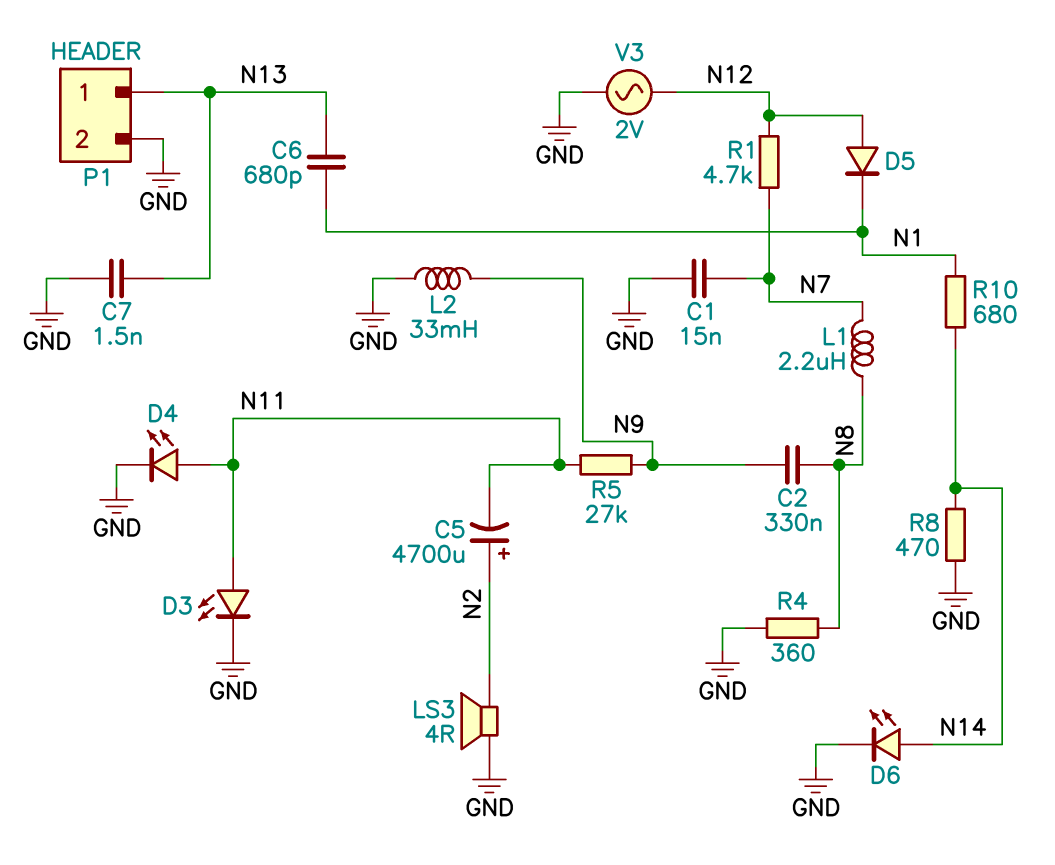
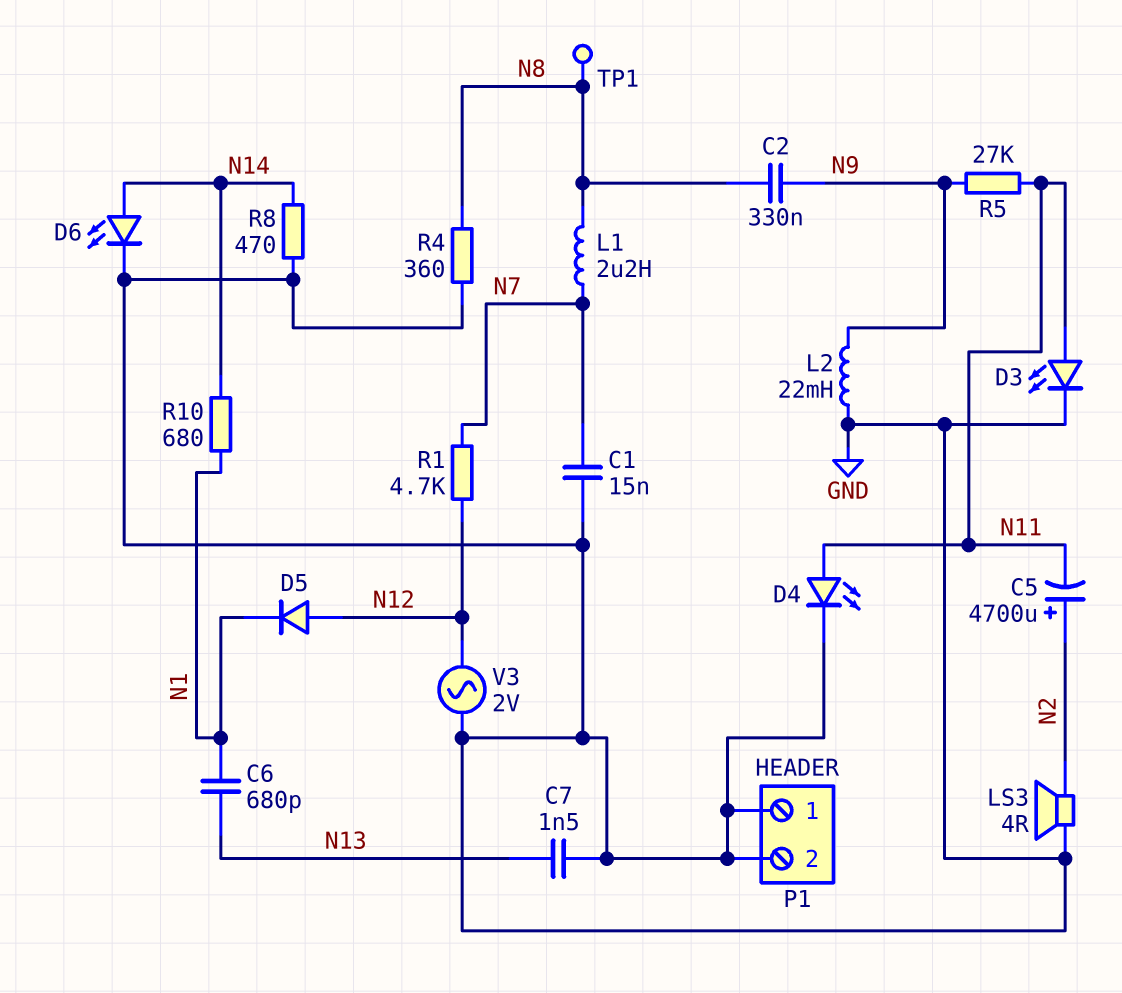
L2: 33mH (GND, N9) -> 22mH (GND, N9)
P1 pin 1: N13 -> GND
TP1: none -> test point (N8)

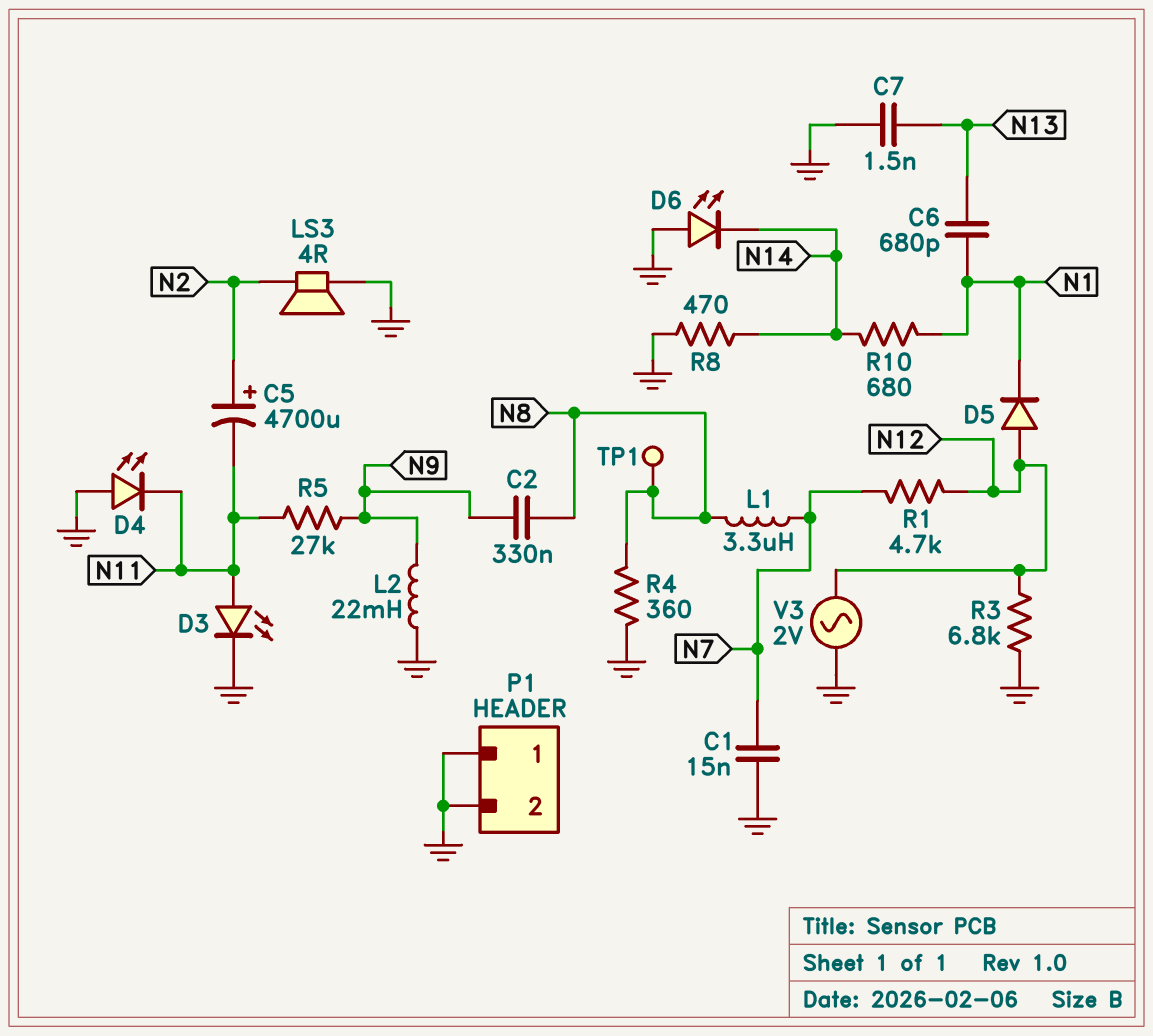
D4: LED (A N11, K GND) -> LED (A GND, K N11)
D6: LED (A N14, K GND) -> LED (A GND, K N14)
L1: 2.2uH (N7, N8) -> 3.3uH (N7, N8)
R3: none -> 6.8k (GND, N12)

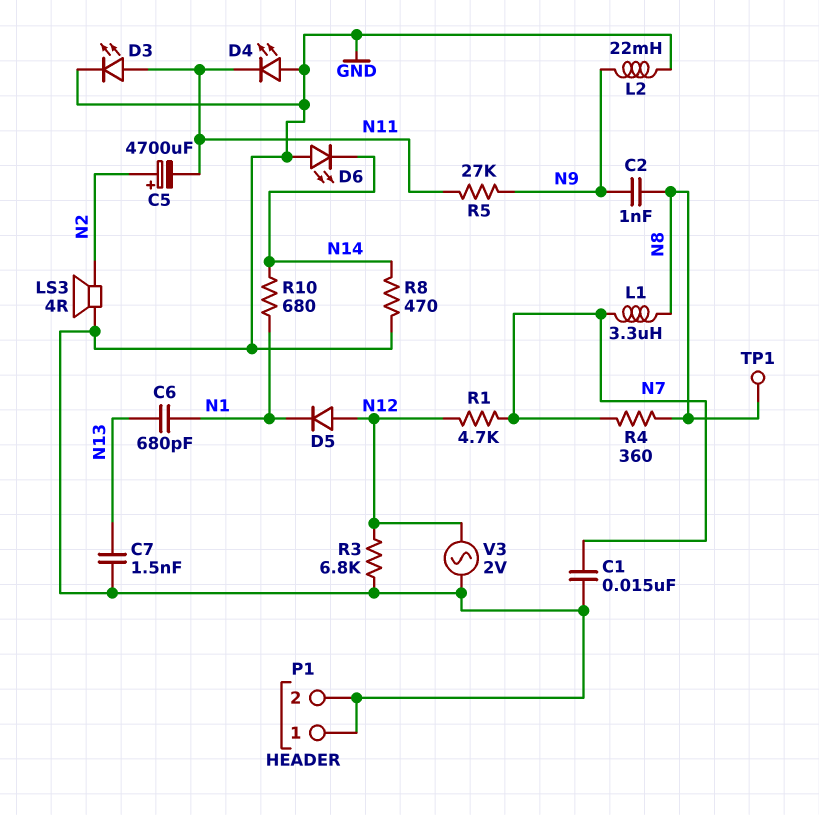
C2: 330nF (N8, N9) -> 1nF (N8, N9)
R4: 360 (GND, N8) -> 360 (N7, N8)

